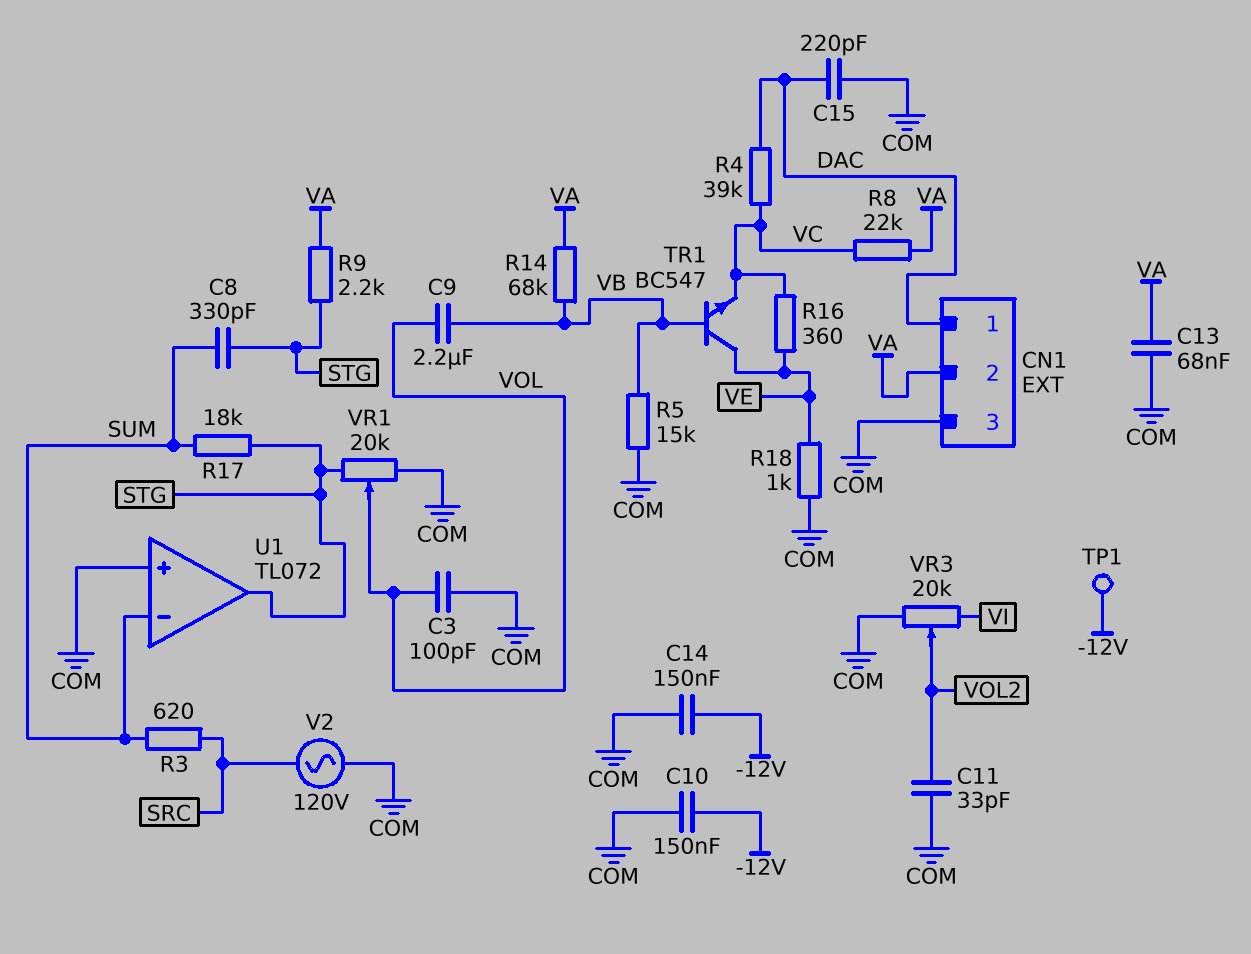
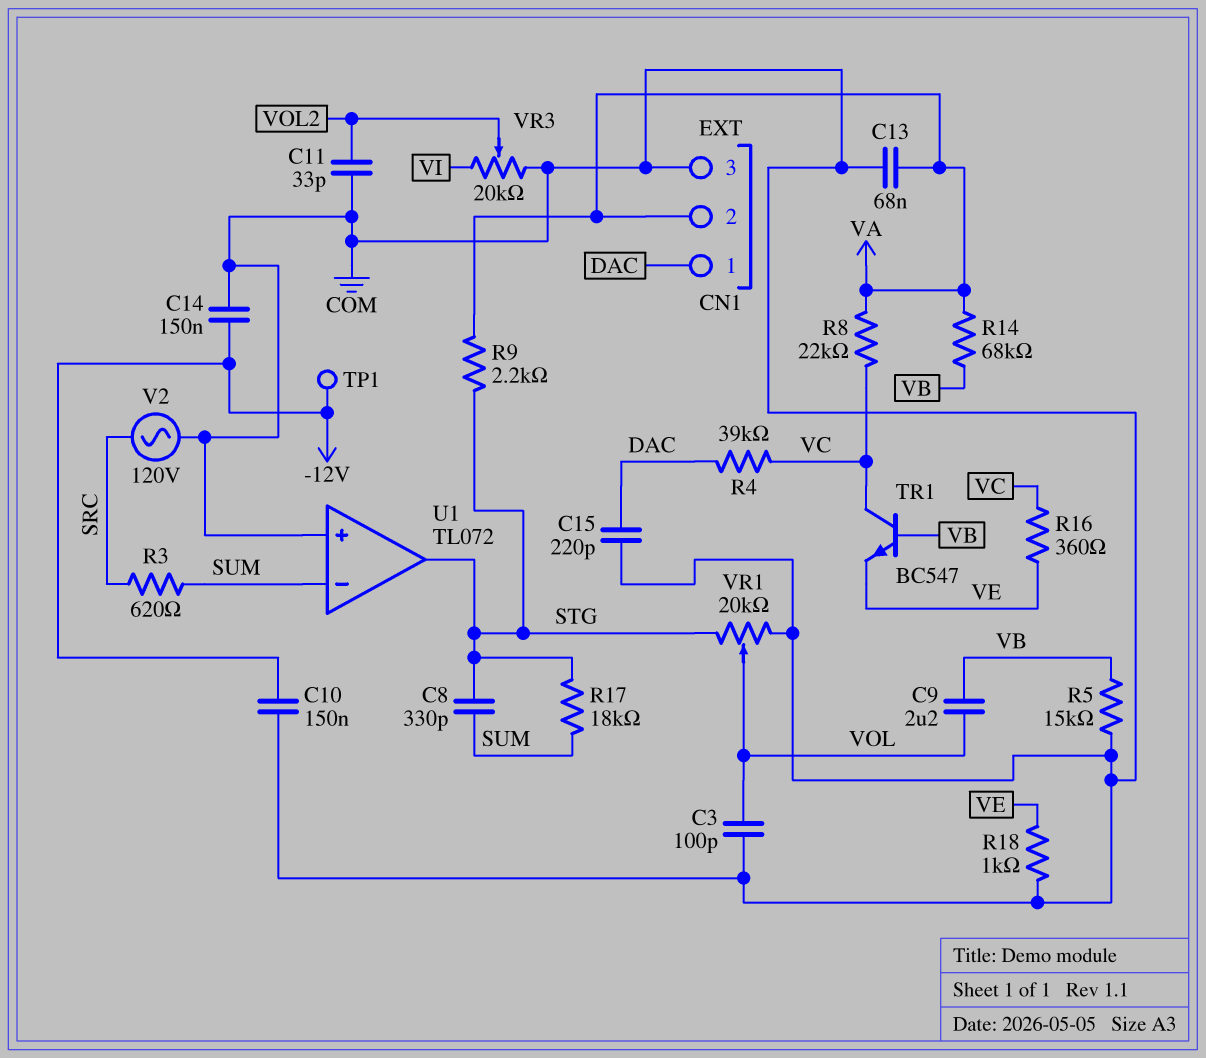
TR1: NPN BC547 (B VB, C VE, E VC) -> NPN BC547 (B VB, C VC, E VE)

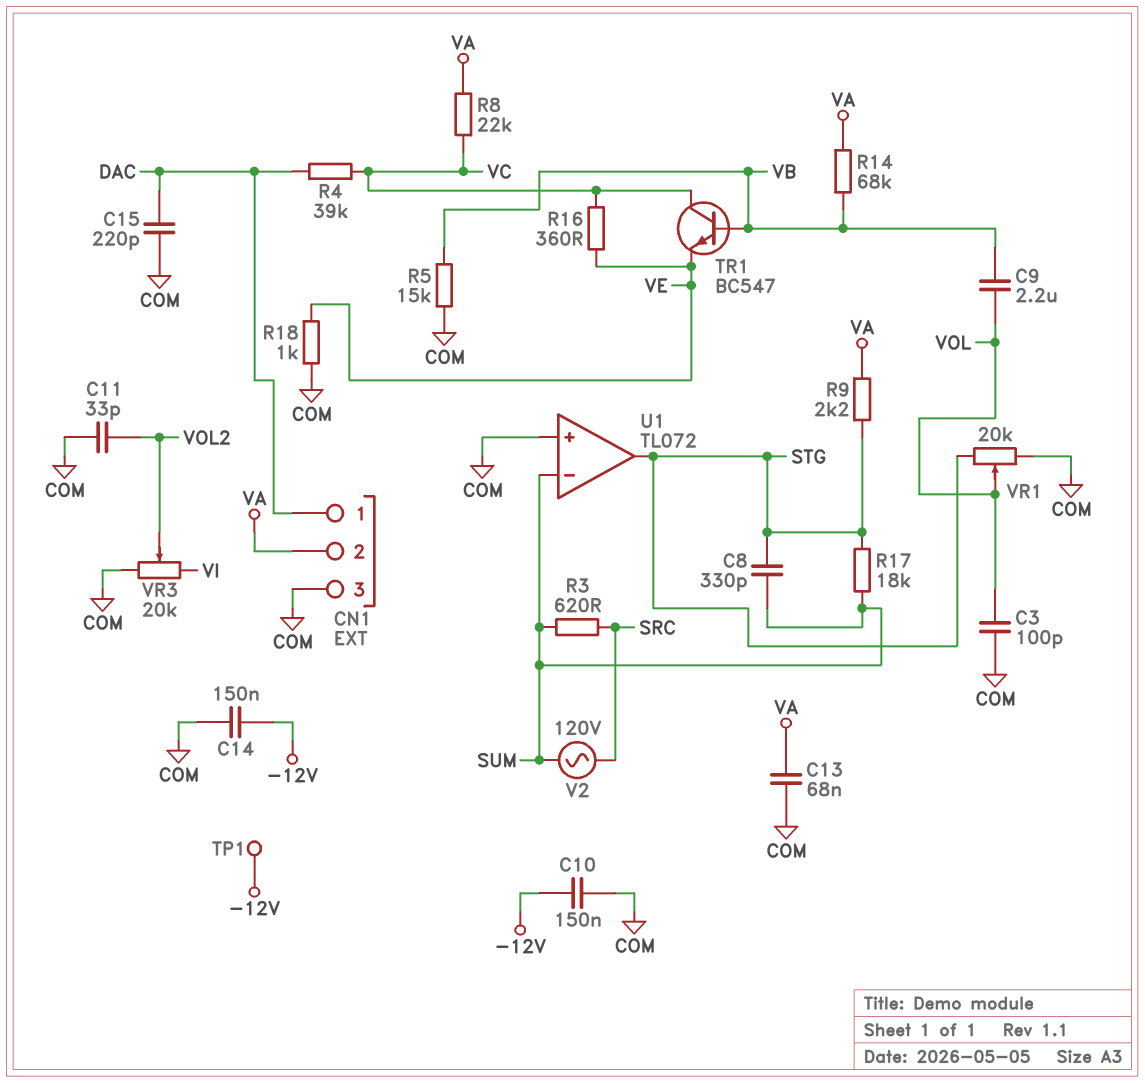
V2: AC 120V (COM, SRC) -> AC 120V (SRC, SUM)

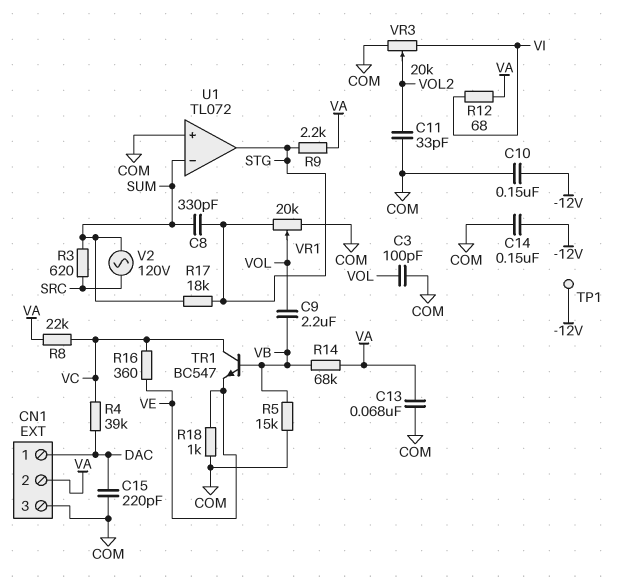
R12: none -> 68 (VA, VI)

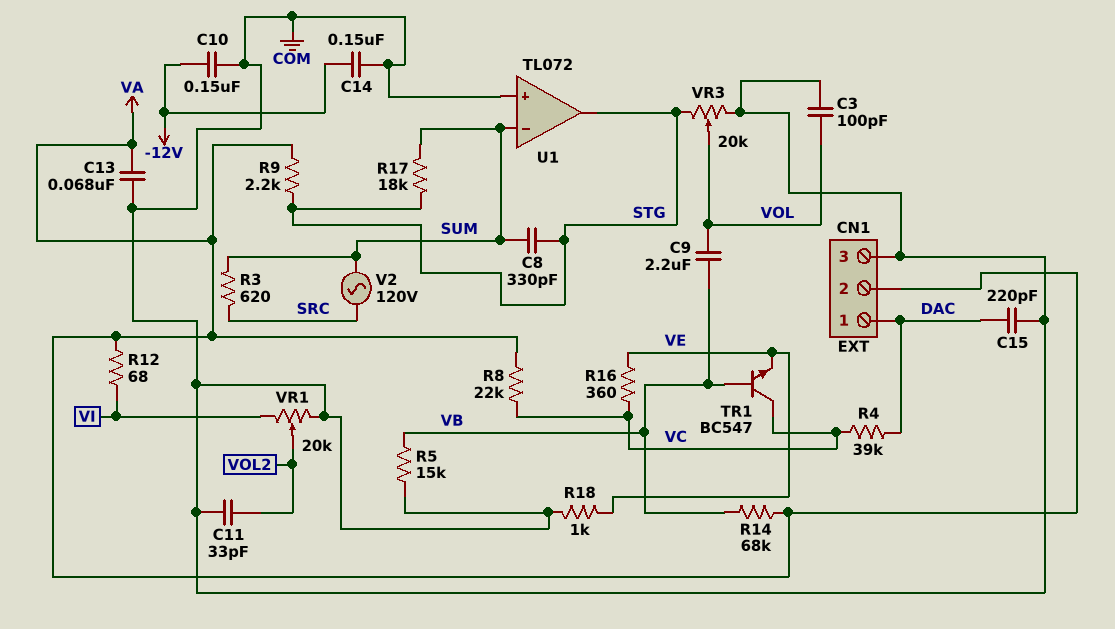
TP1: test point (-12V) -> none
VR1: 20k (COM, STG, wiper VOL) -> 20k (COM, VI, wiper VOL2)
VR3: 20k (COM, VI, wiper VOL2) -> 20k (COM, STG, wiper VOL)

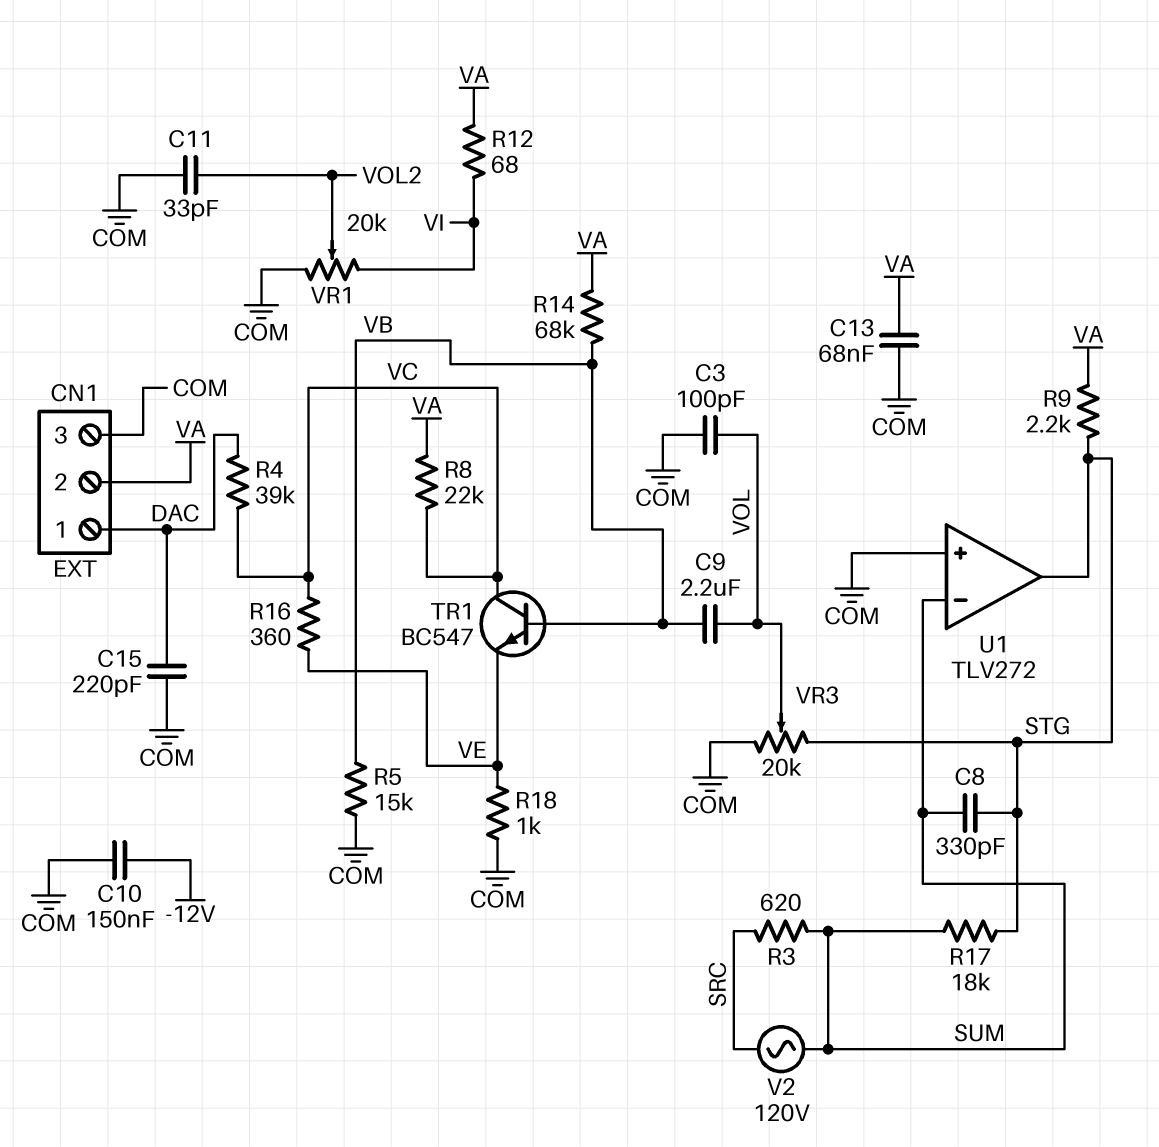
C14: 150nF (-12V, COM) -> none
U1: TL072 -> TLV272

